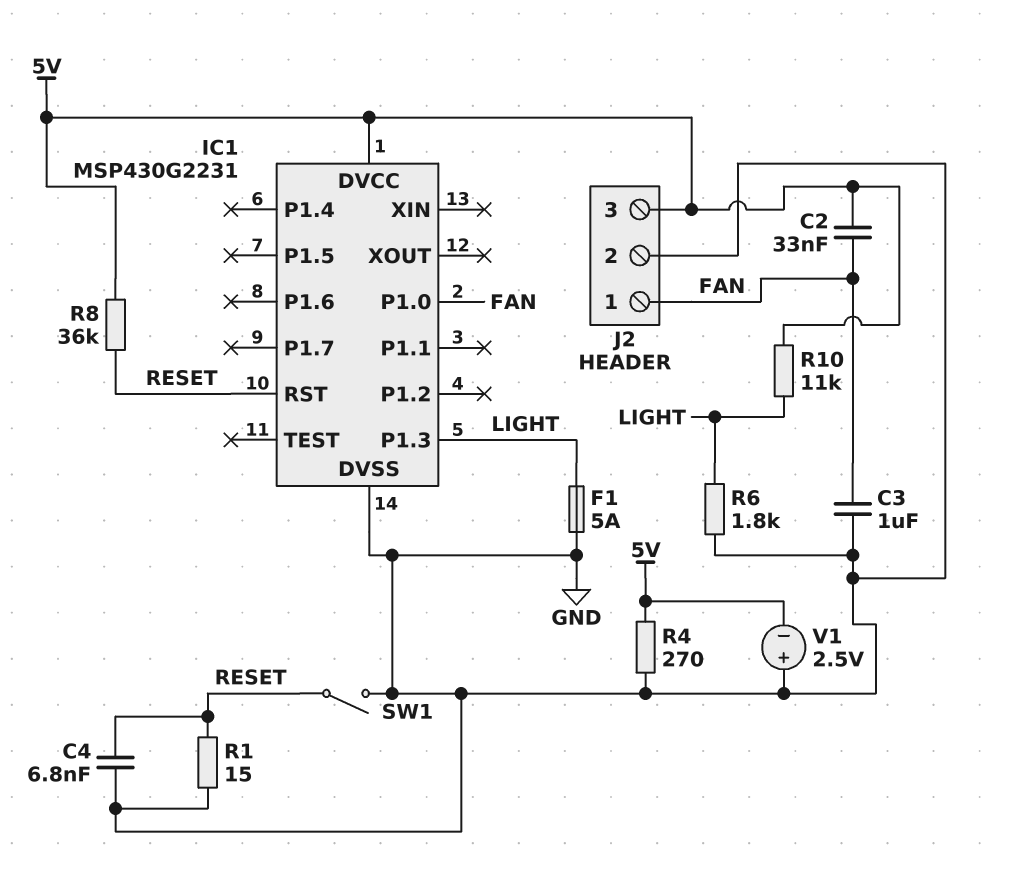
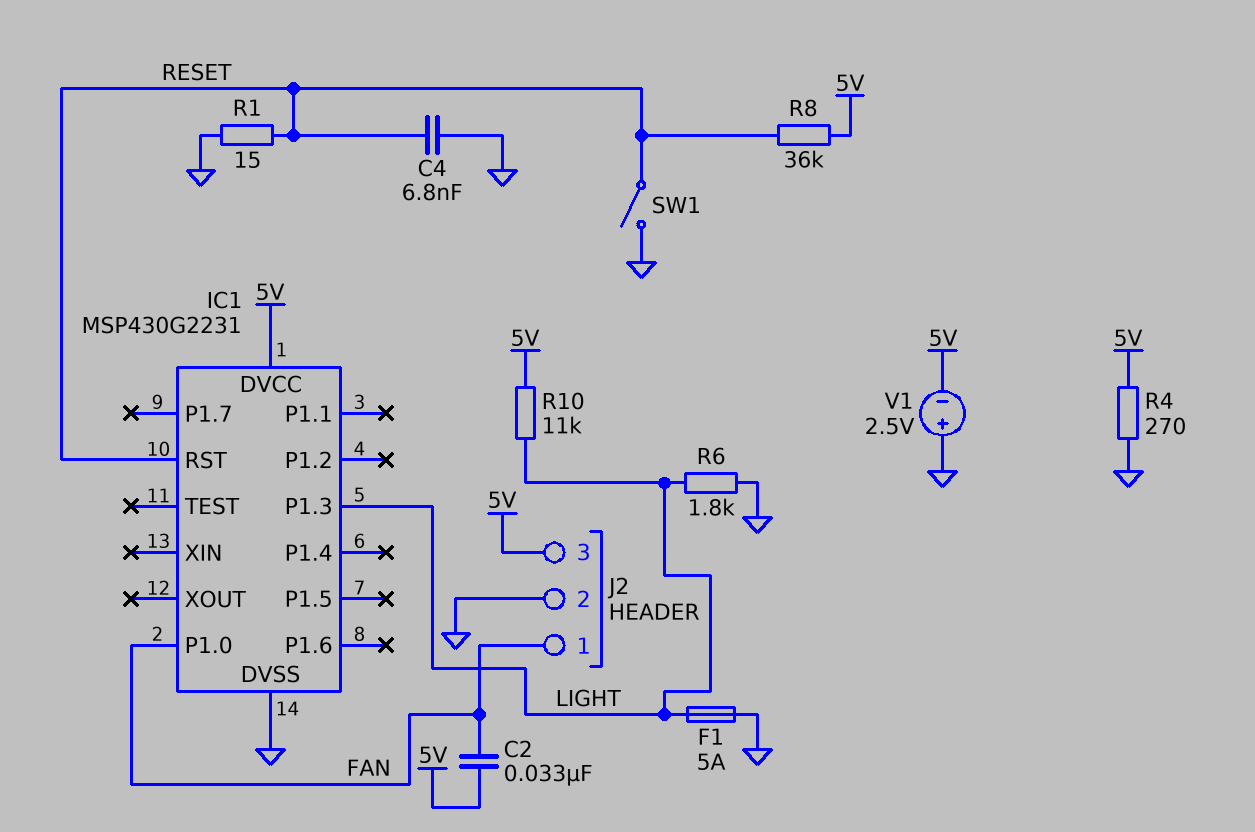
C3: 1uF (FAN, GND) -> none

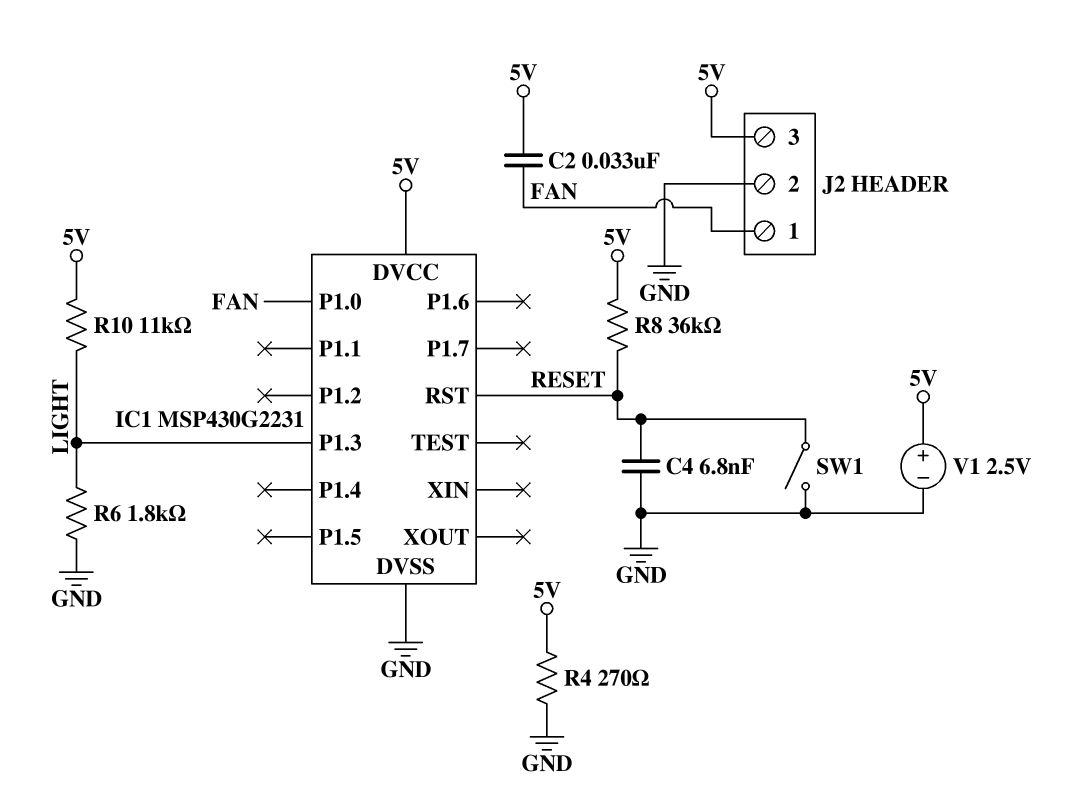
F1: 5A (GND, LIGHT) -> none
R1: 15 (GND, RESET) -> none
V1: 2.5V (plus GND, minus 5V) -> 2.5V (plus 5V, minus GND)

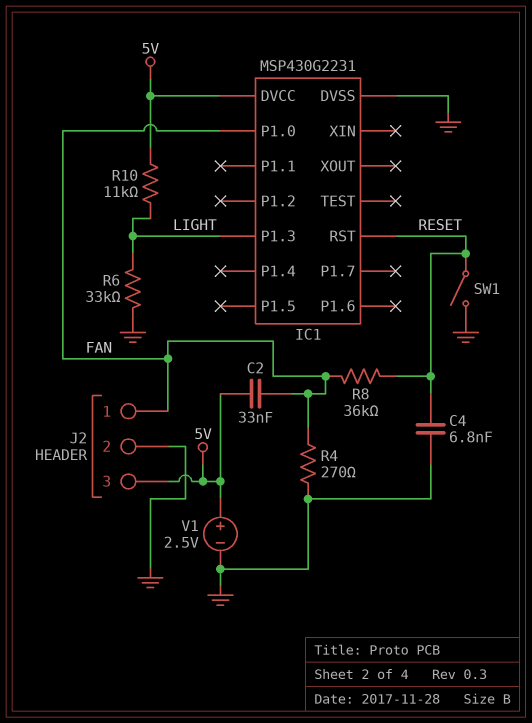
R4: 270 (5V, GND) -> 270 (FAN, GND)
R6: 1.8k (GND, LIGHT) -> 33k (GND, LIGHT)
R8: 36k (5V, RESET) -> 36k (FAN, RESET)

